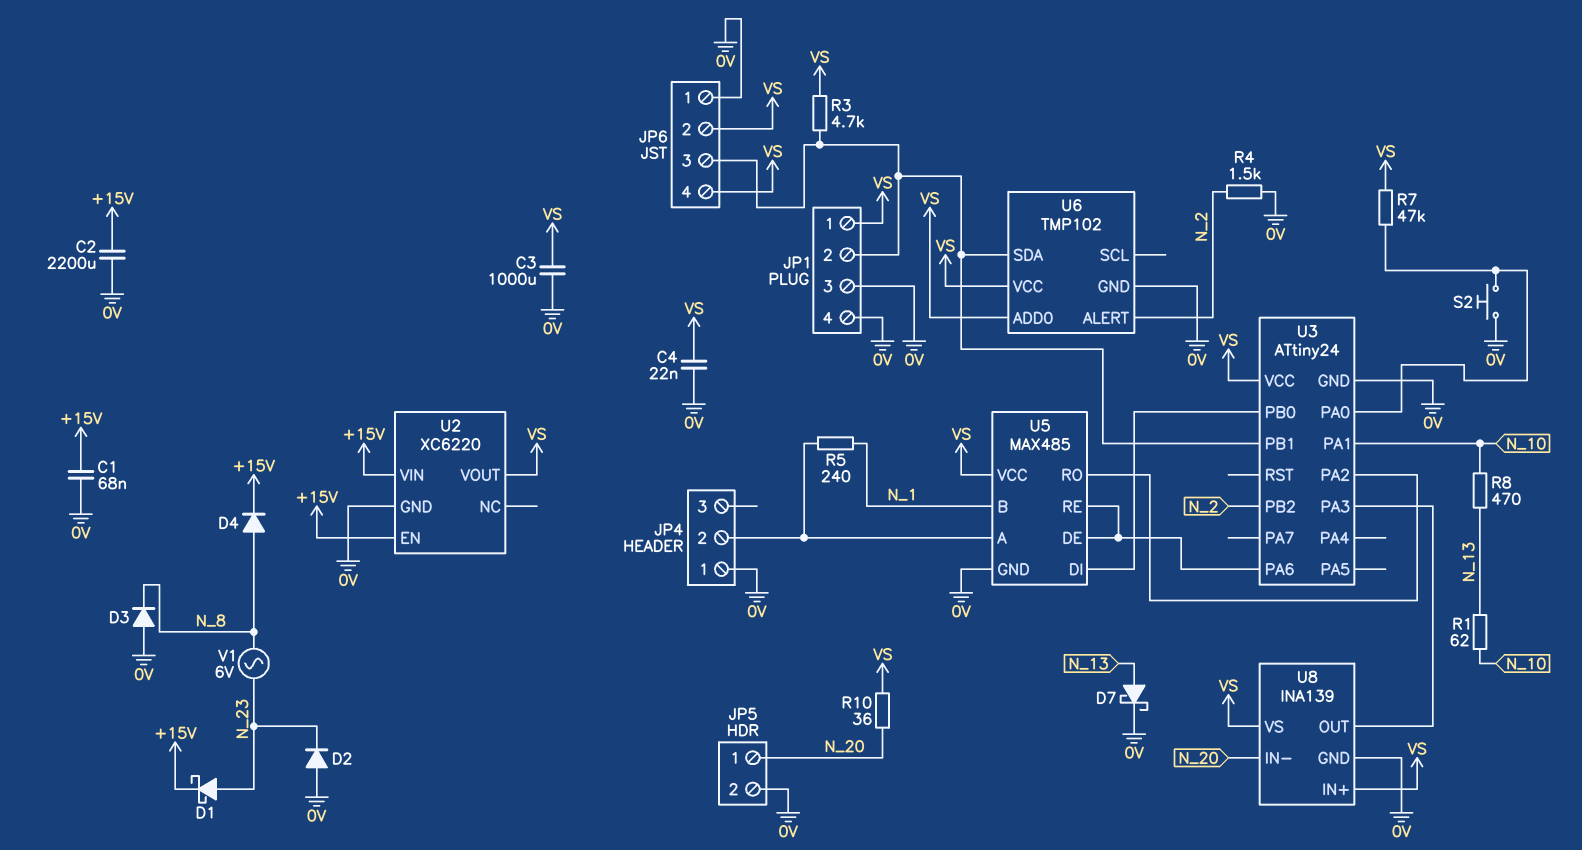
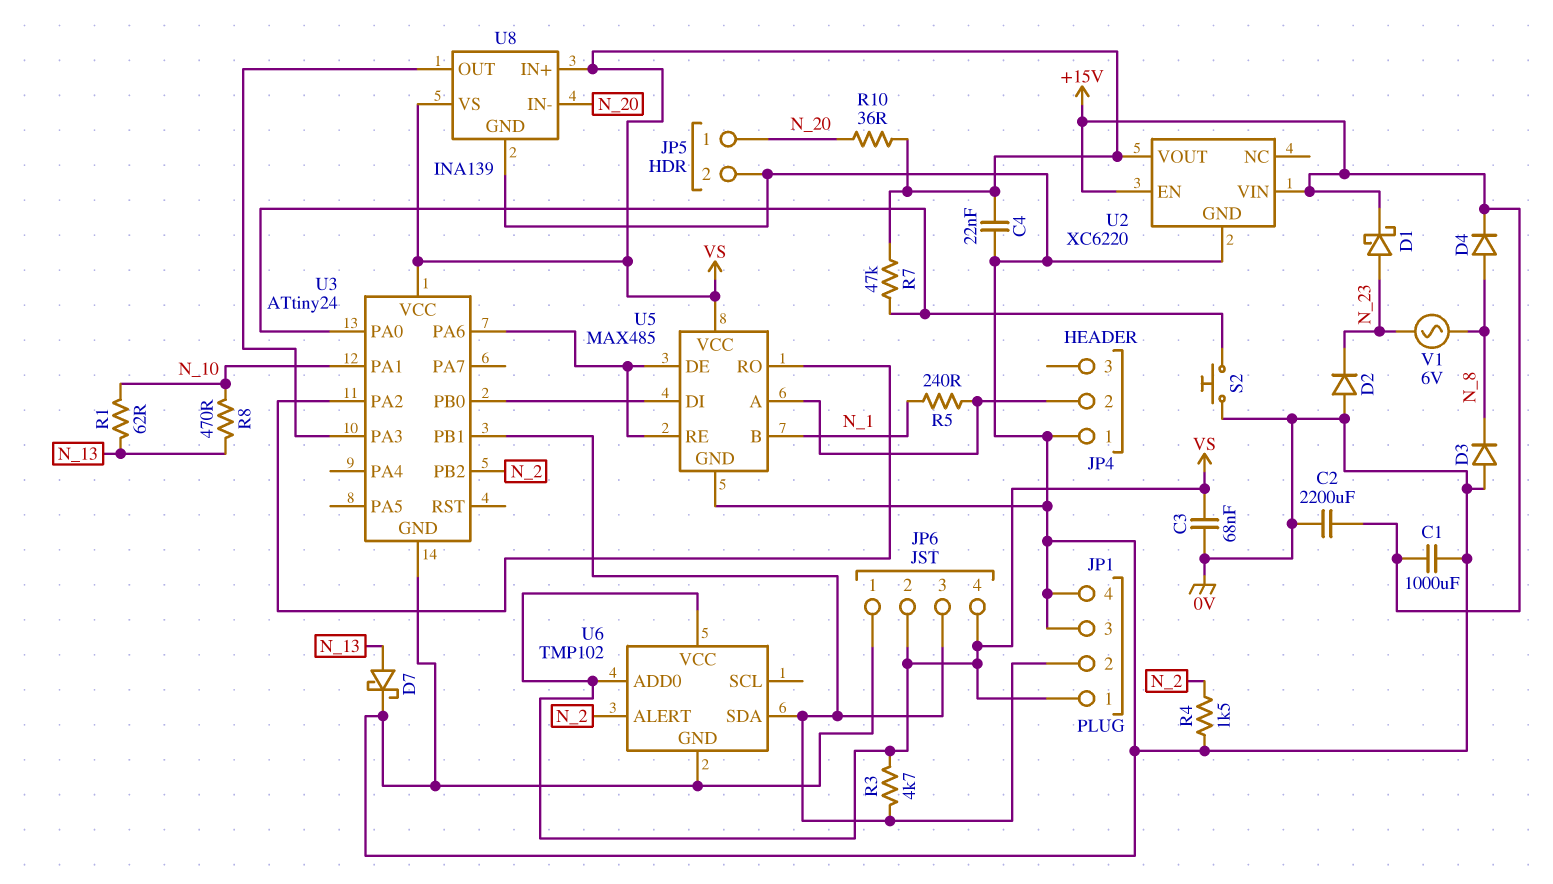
C1: 68nF (+15V, 0V) -> 1000uF (+15V, 0V)
C3: 1000uF (0V, VS) -> 68nF (0V, VS)

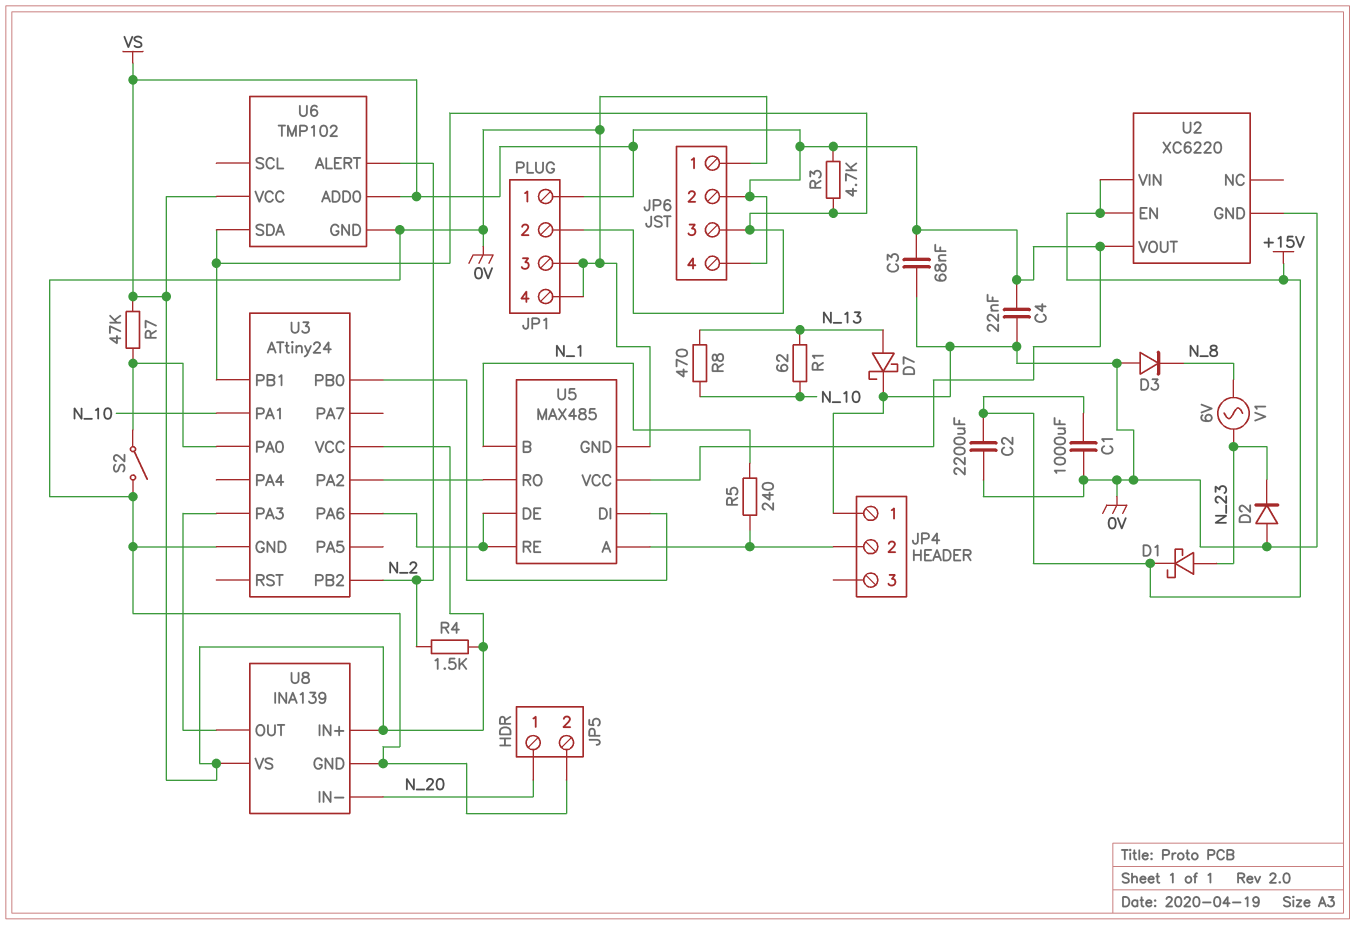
D4: diode (A N_8, K +15V) -> none
R4: 1.5k (0V, N_2) -> 1.5k (N_2, VS)
R10: 36 (N_20, VS) -> none
S2: button (0V, U3/PA0) -> switch (0V, U3/PA0)

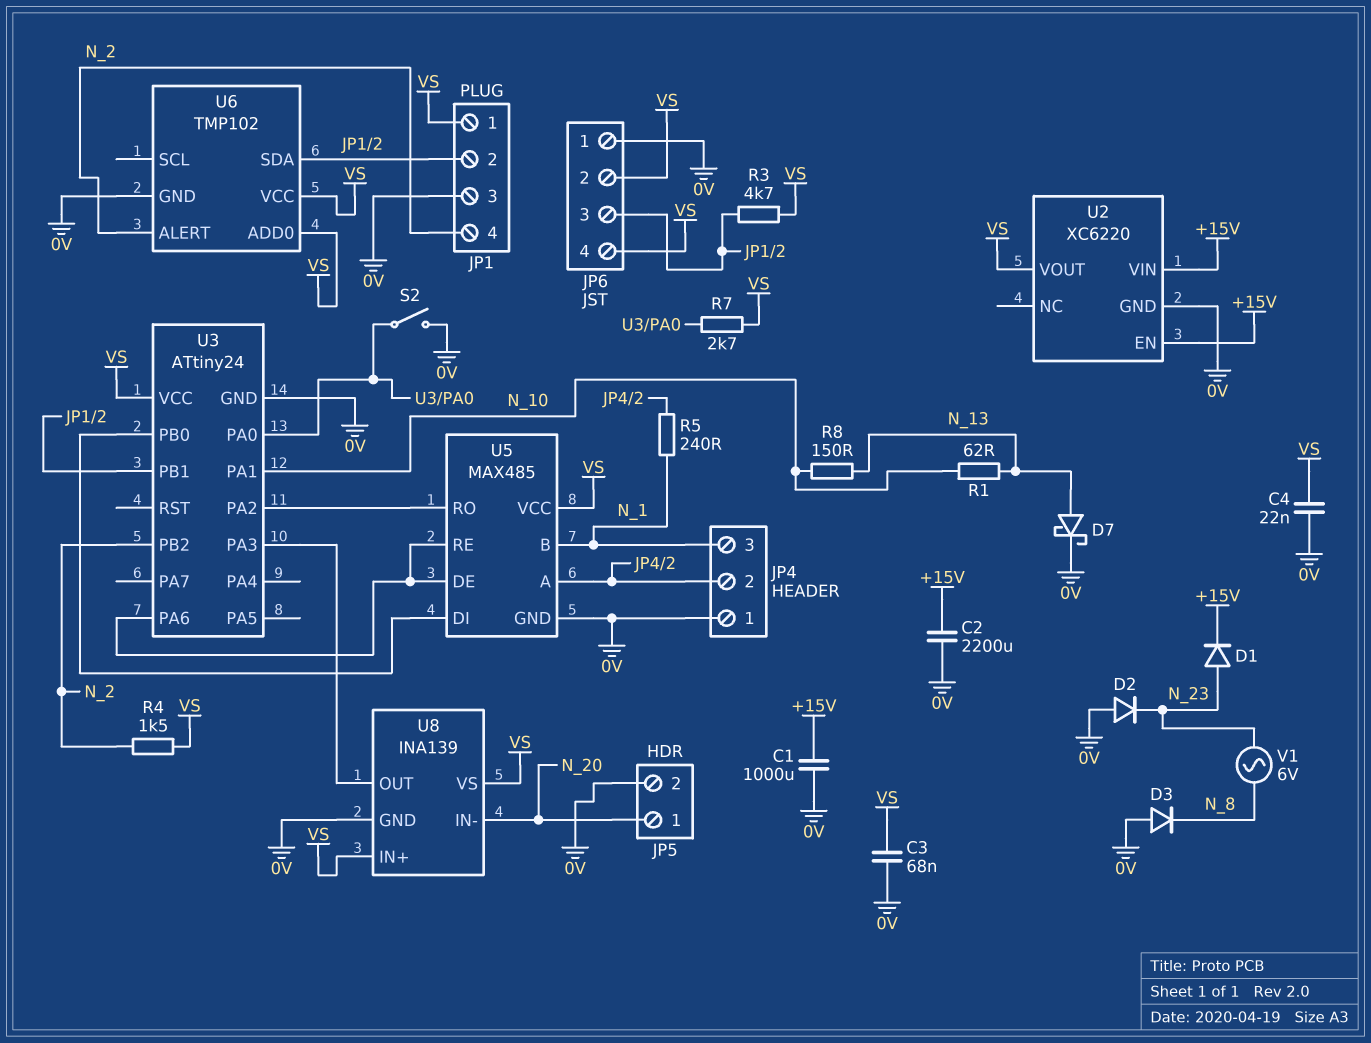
D1: schottky (A N_23, K +15V) -> diode (A N_23, K +15V)
JP1 pin 4: 0V -> N_2
JP4 pin 3: none -> N_1
R7: 47k (U3/PA0, VS) -> 2.7k (U3/PA0, VS)
R8: 470 (N_10, N_13) -> 150 (N_10, N_13)

